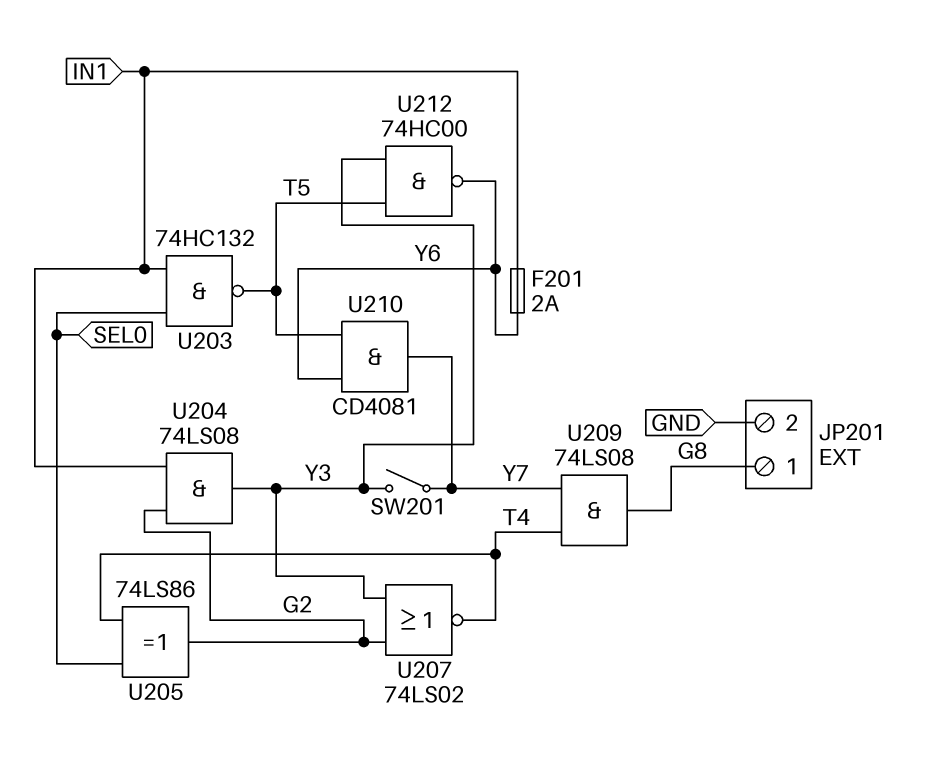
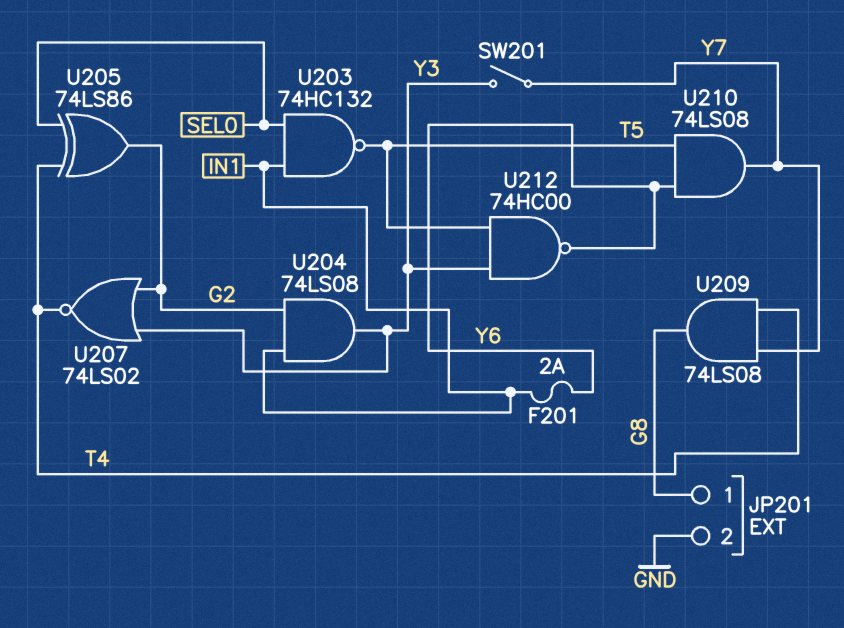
U210: AND CD4081 (in T5, in Y6, out Y7) -> AND 74LS08 (in T5, in Y6, out Y7)

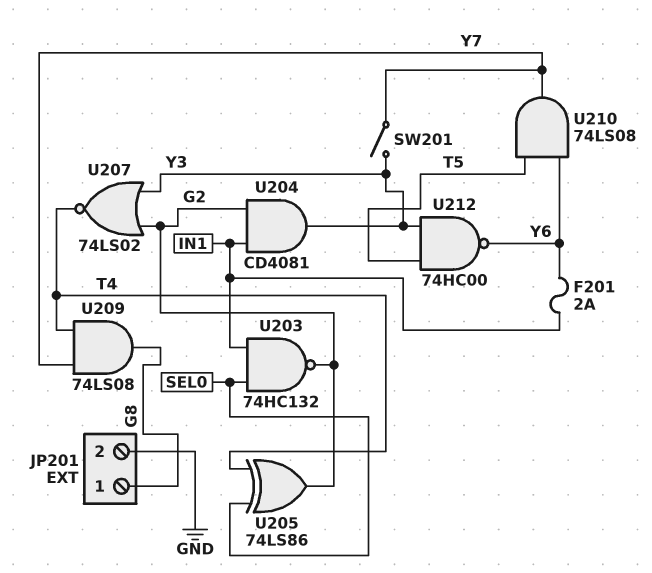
U203: NAND 74HC132 (in IN1, in SEL0, out T5) -> NAND 74HC132 (in IN1, in SEL0, out G2)
U204: AND 74LS08 (in G2, in IN1, out Y3) -> AND CD4081 (in G2, in IN1, out Y3)

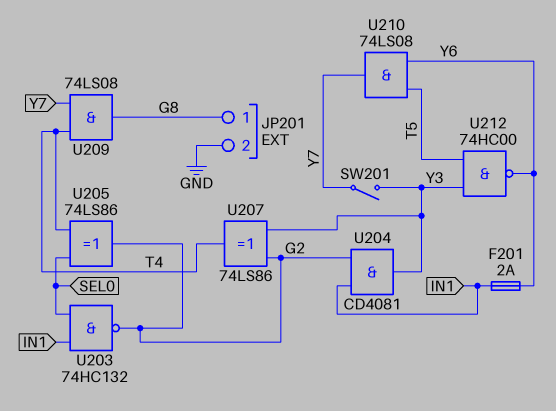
U207: NOR 74LS02 (in G2, in Y3, out T4) -> XOR 74LS86 (in G2, in Y3, out T4)

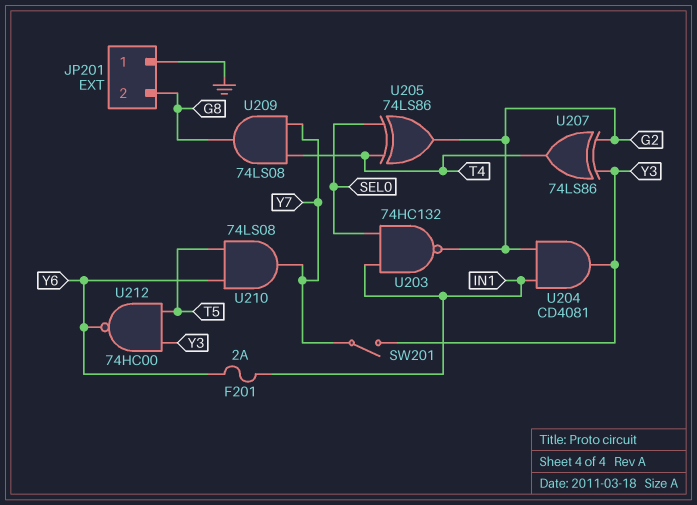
JP201 pin 1: G8 -> GND
JP201 pin 2: GND -> G8

